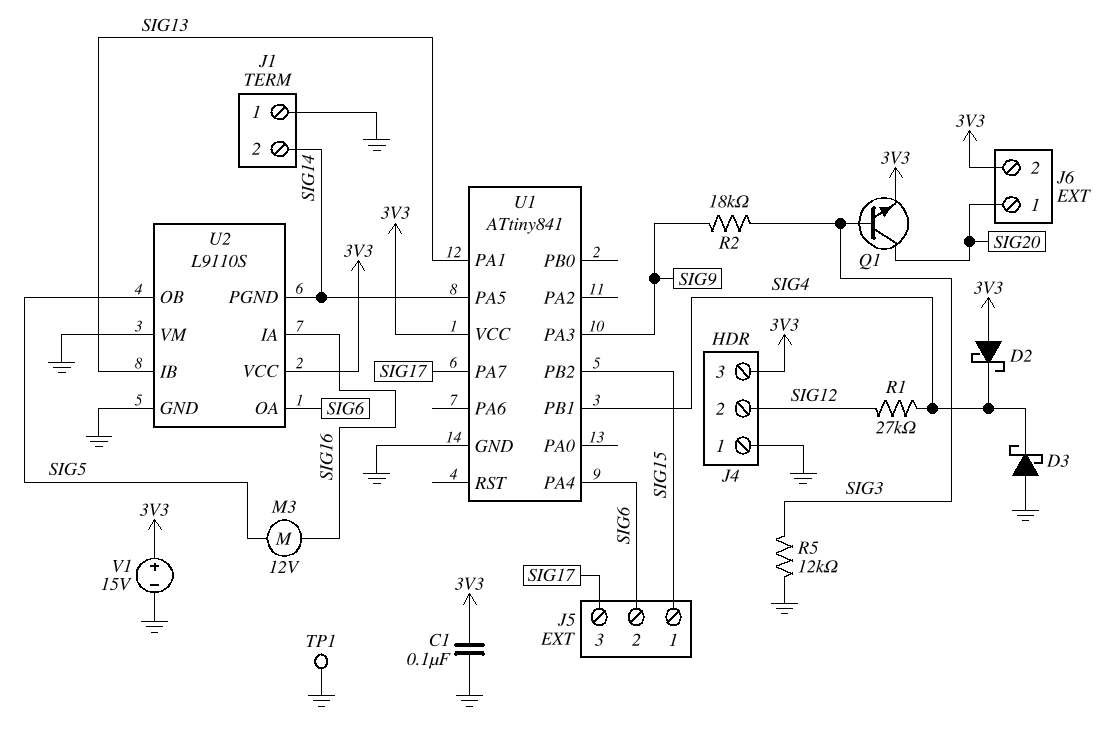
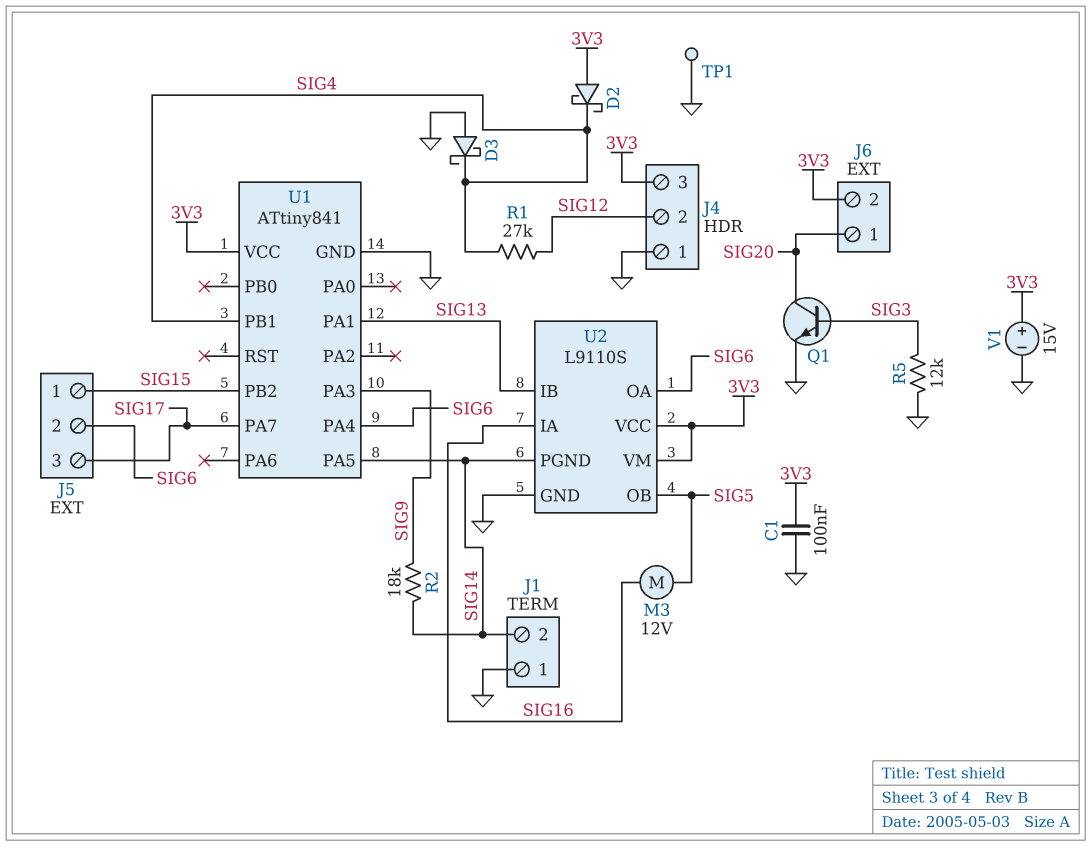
Q1: NPN (B SIG3, C SIG20, E 3V3) -> NPN (B SIG3, C SIG20, E GND)
R2: 18k (SIG3, SIG9) -> 18k (SIG9, SIG14)
U2 pin VM: GND -> 3V3

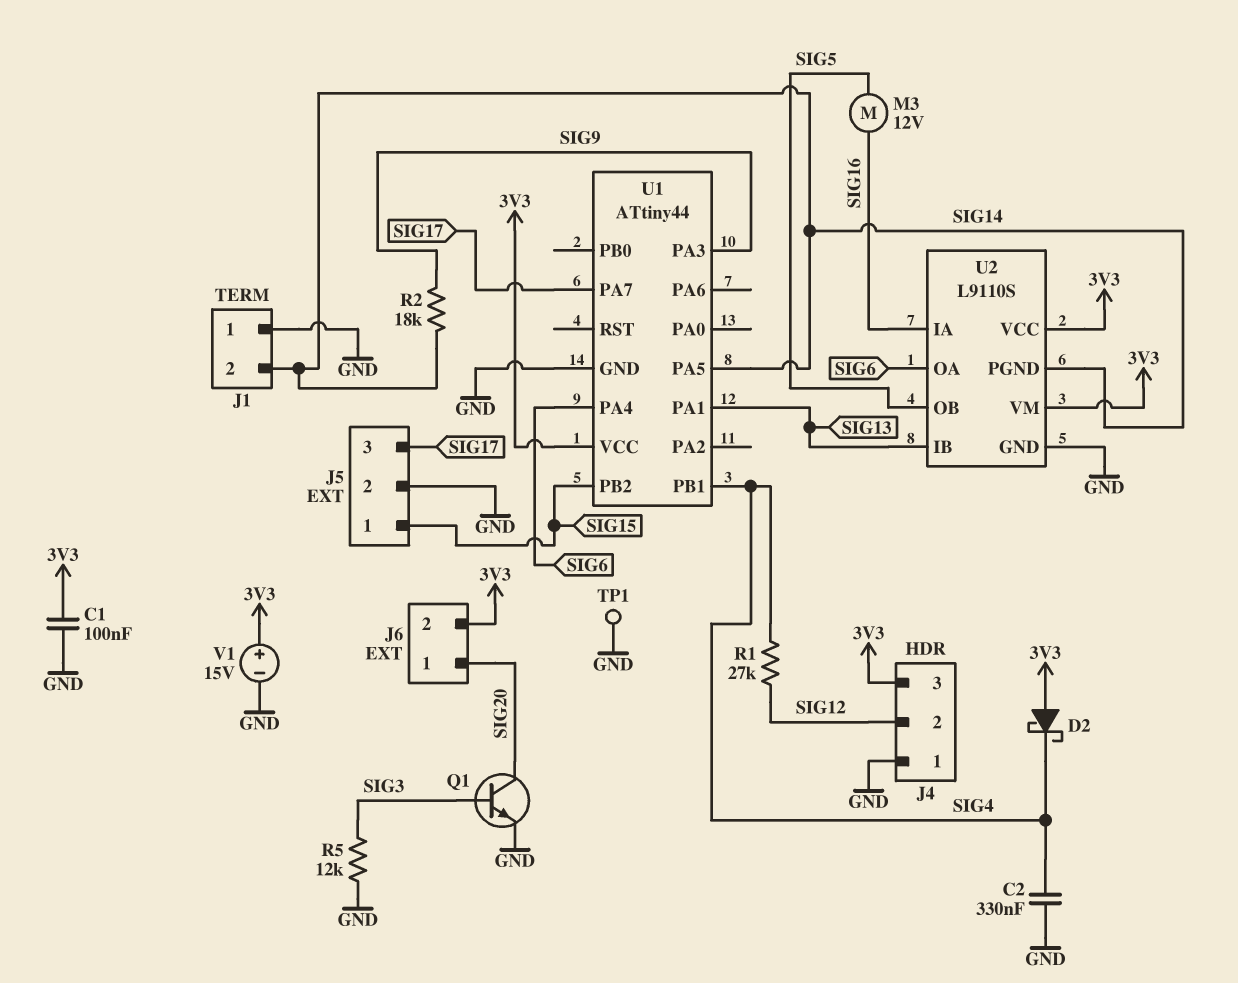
C2: none -> 330nF (GND, SIG4)
D3: schottky (A GND, K SIG4) -> none
J5 pin 2: SIG6 -> GND
U1: ATtiny841 -> ATtiny44

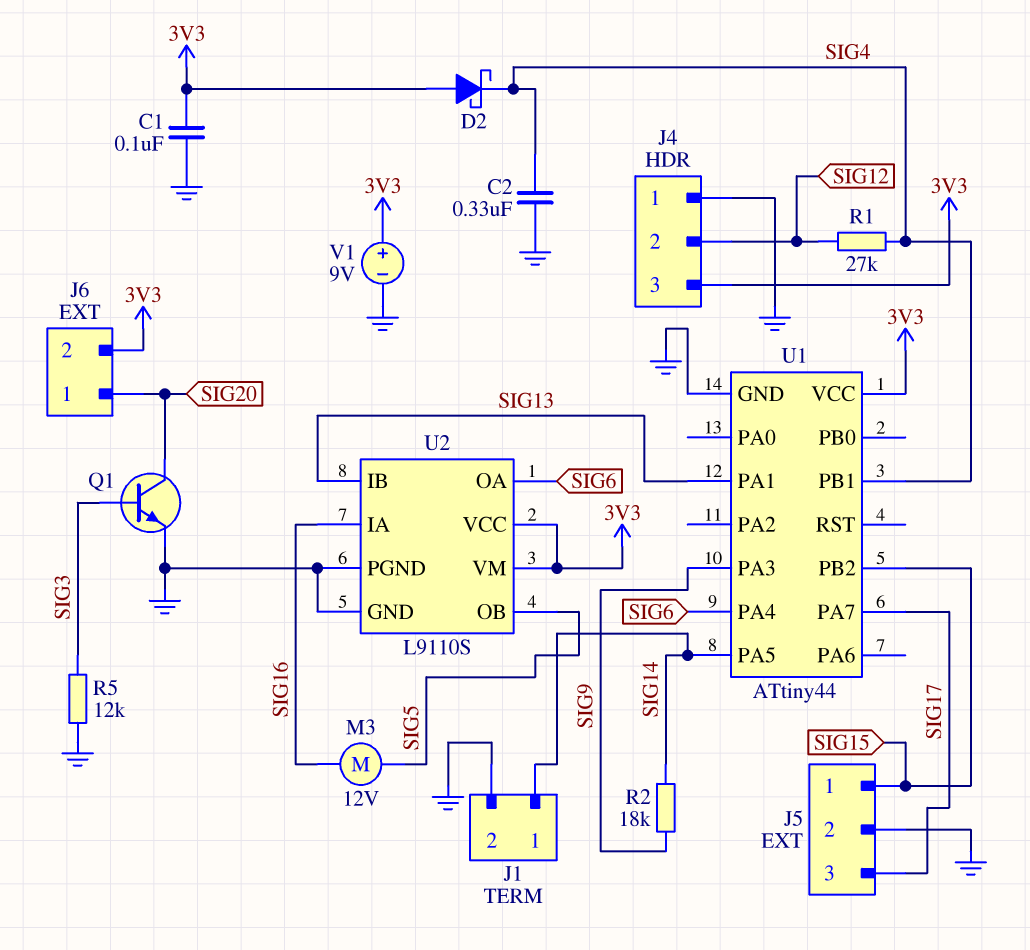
J1 pin 1: GND -> SIG14
J1 pin 2: SIG14 -> GND
TP1: test point (GND) -> none
U2 pin PGND: SIG14 -> GND
V1: 15V (plus 3V3, minus GND) -> 9V (plus 3V3, minus GND)

